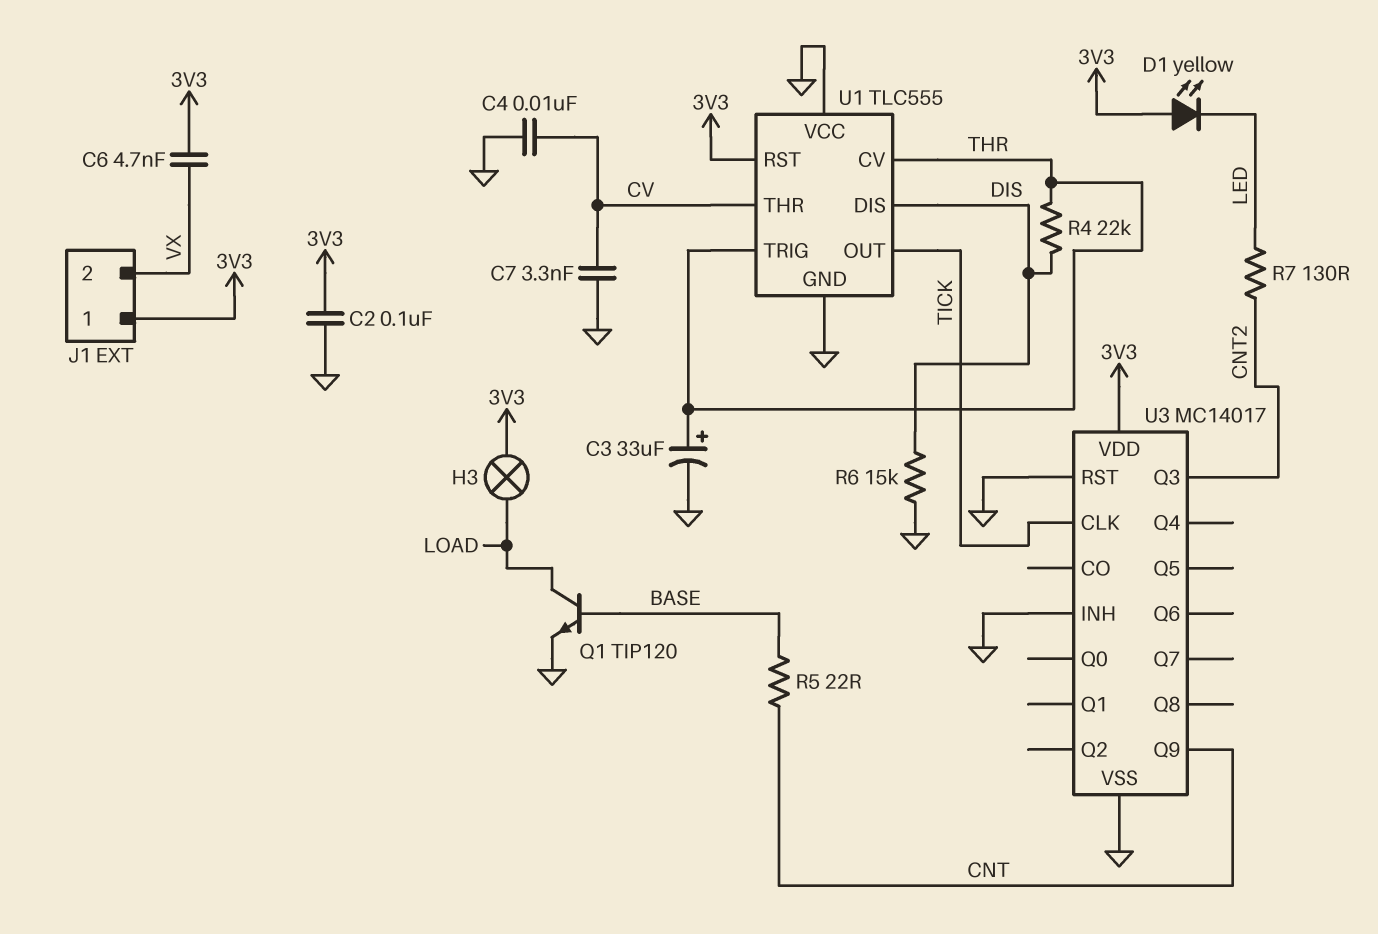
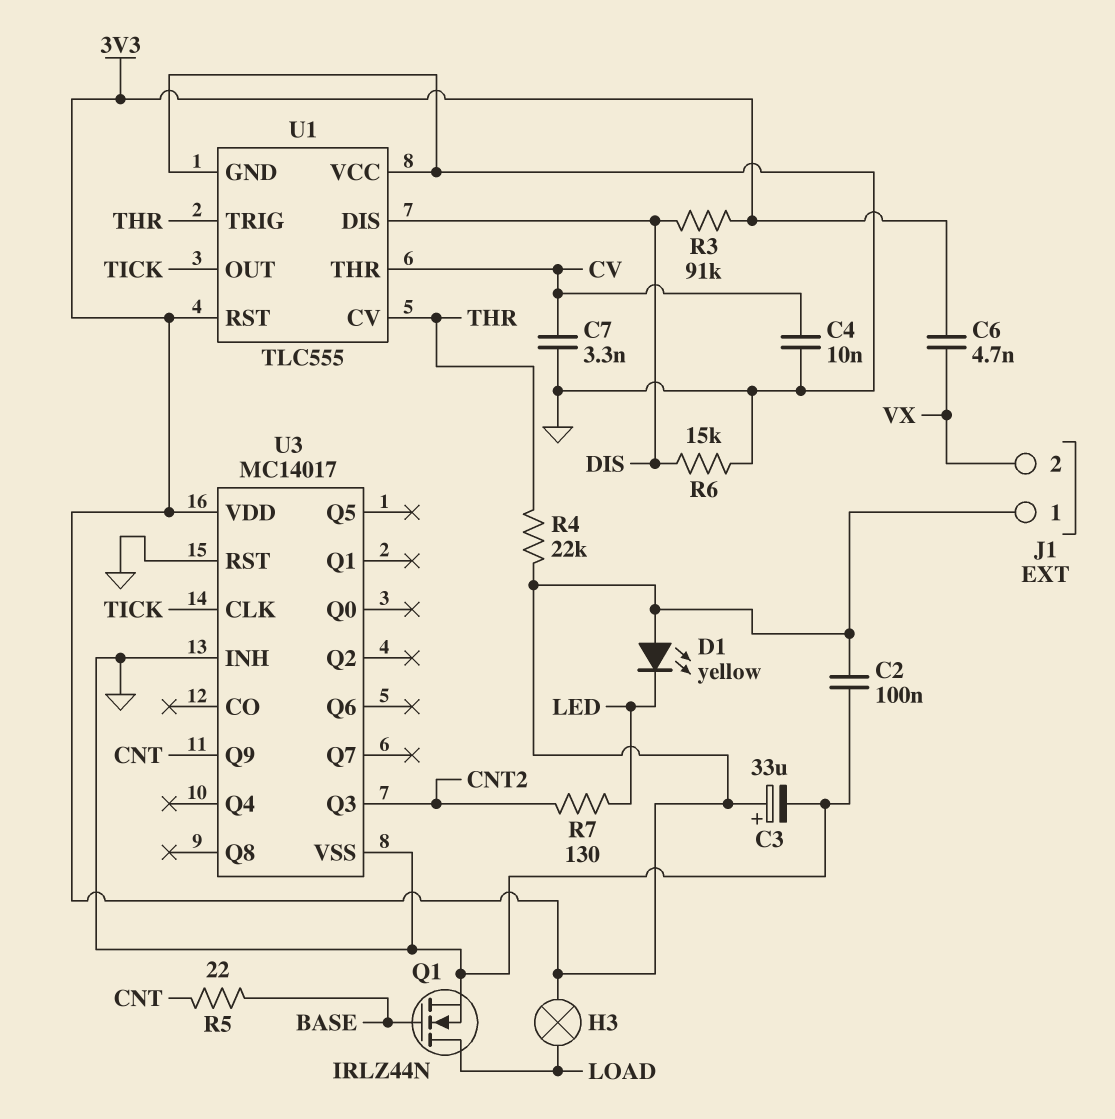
C3: 33uF (plus THR, minus GND) -> 33uF (plus 3V3, minus GND)
Q1: NPN TIP120 (B BASE, C LOAD, E GND) -> NMOS IRLZ44N (G BASE, D LOAD, S GND)
R3: none -> 91k (3V3, DIS)
R4: 22k (DIS, THR) -> 22k (3V3, THR)

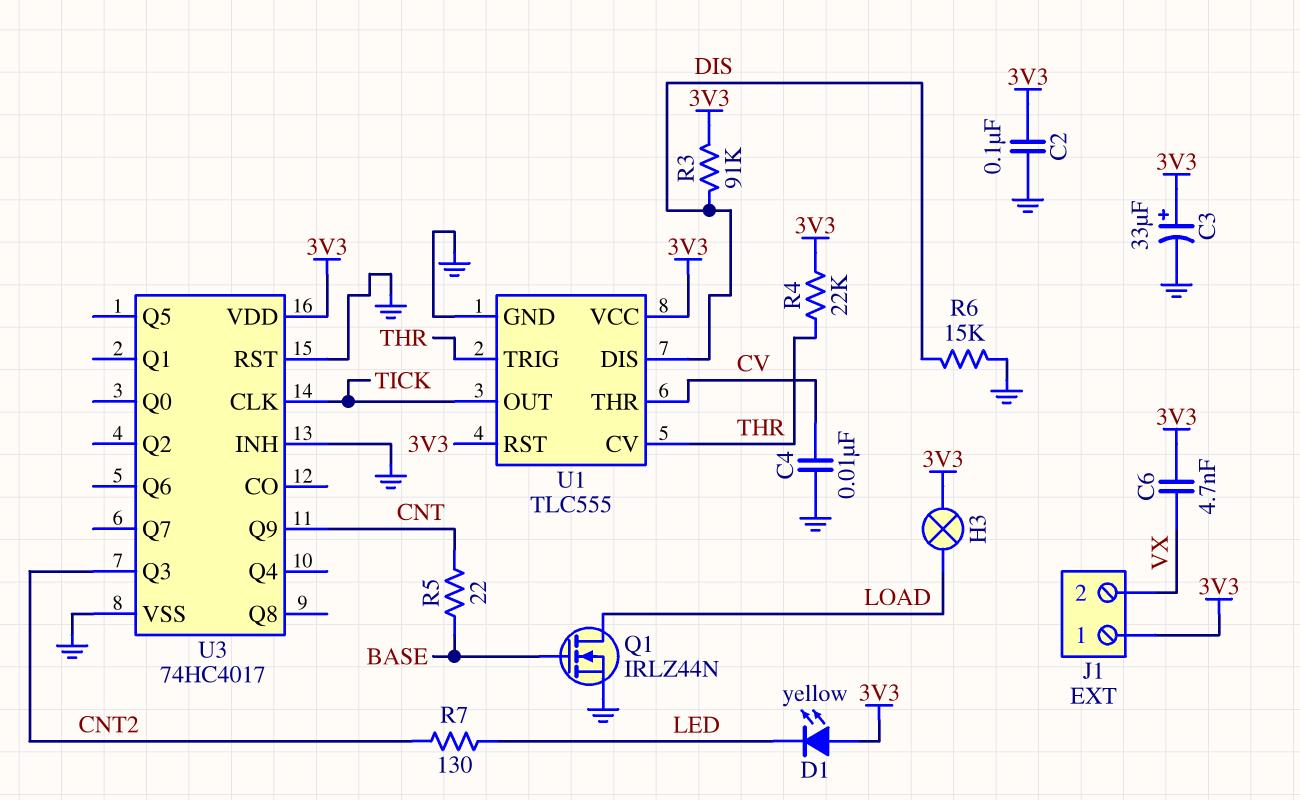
C7: 3.3nF (CV, GND) -> none
U1 pin VCC: GND -> 3V3
U3: MC14017 -> 74HC4017

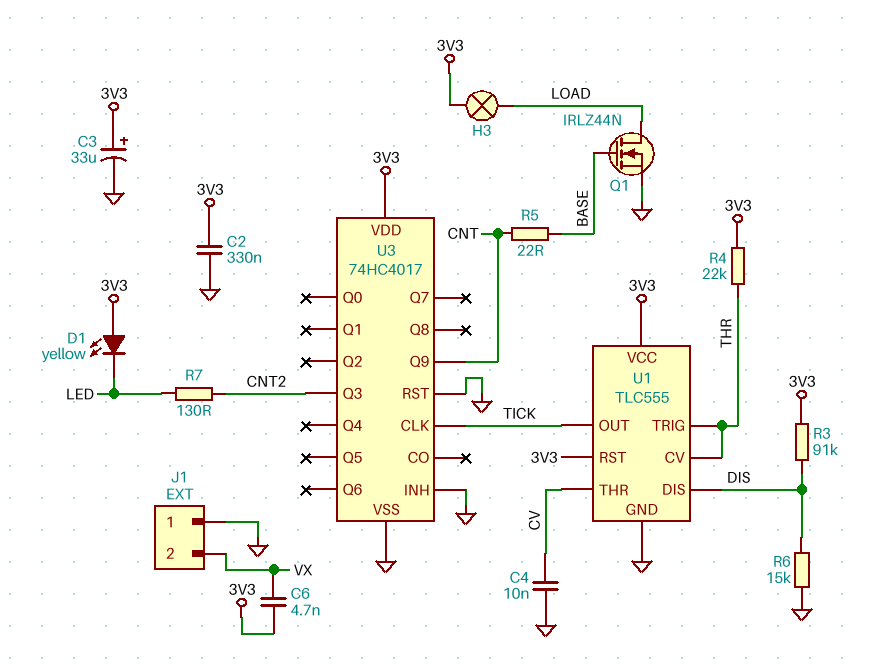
C2: 100nF (3V3, GND) -> 330nF (3V3, GND)
J1 pin 1: 3V3 -> GND

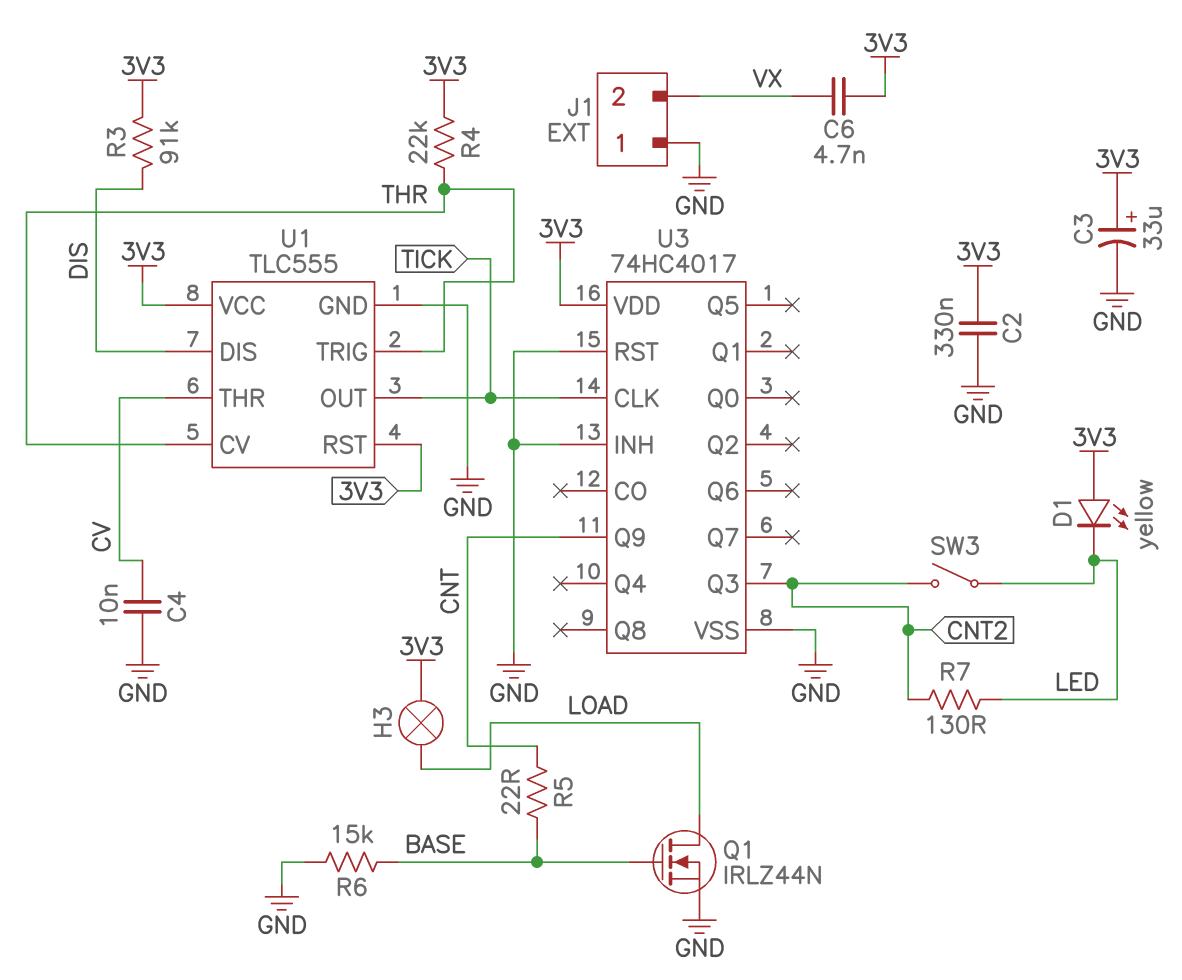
R6: 15k (DIS, GND) -> 15k (BASE, GND)
SW3: none -> switch (CNT2, LED)

